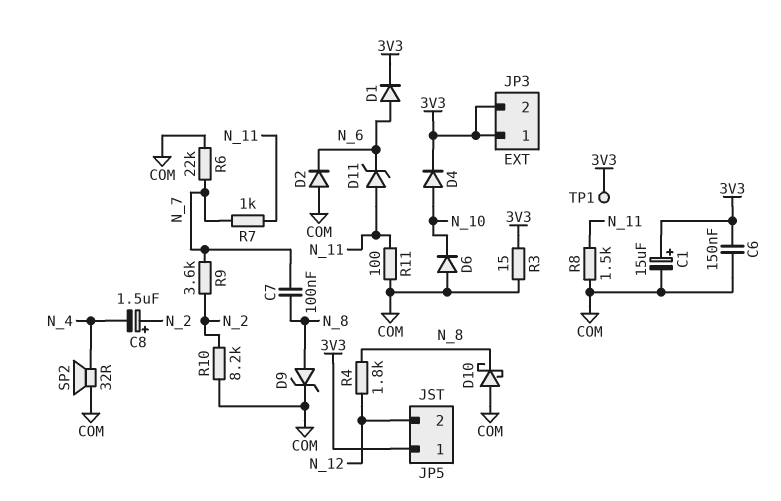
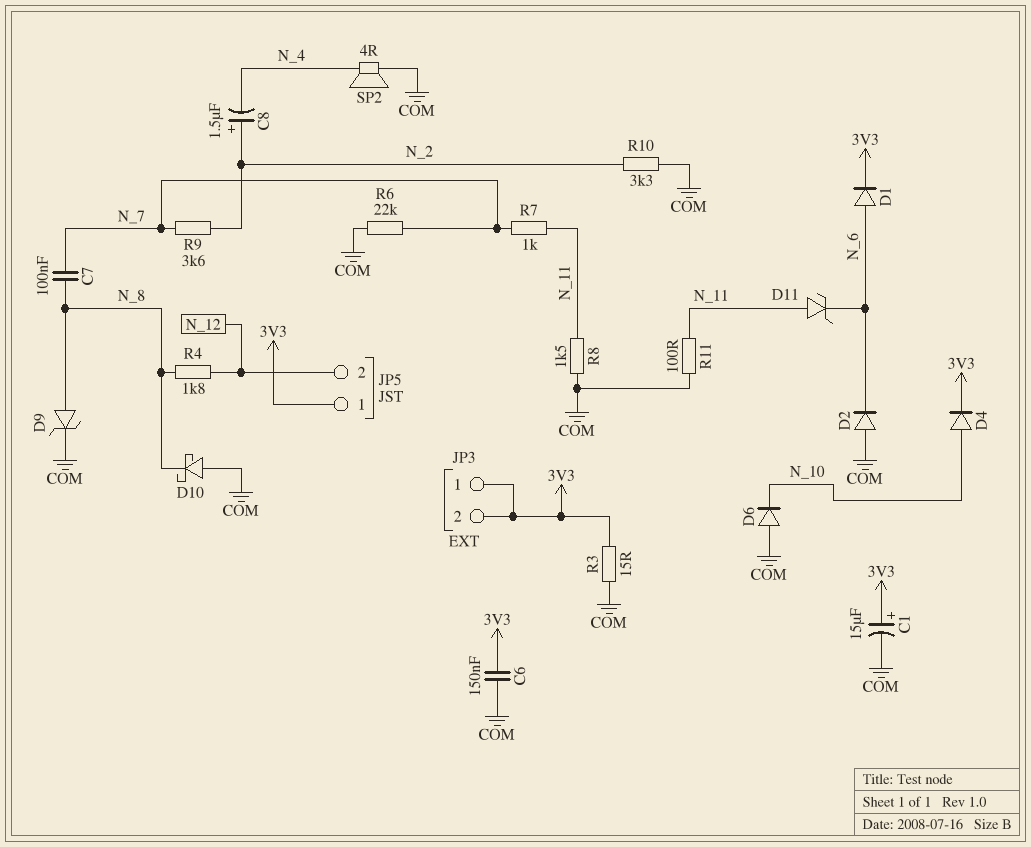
R10: 8.2k (COM, N_2) -> 3.3k (COM, N_2)
SP2: speaker 32R (COM, N_4) -> speaker 4R (COM, N_4)
TP1: test point (3V3) -> none

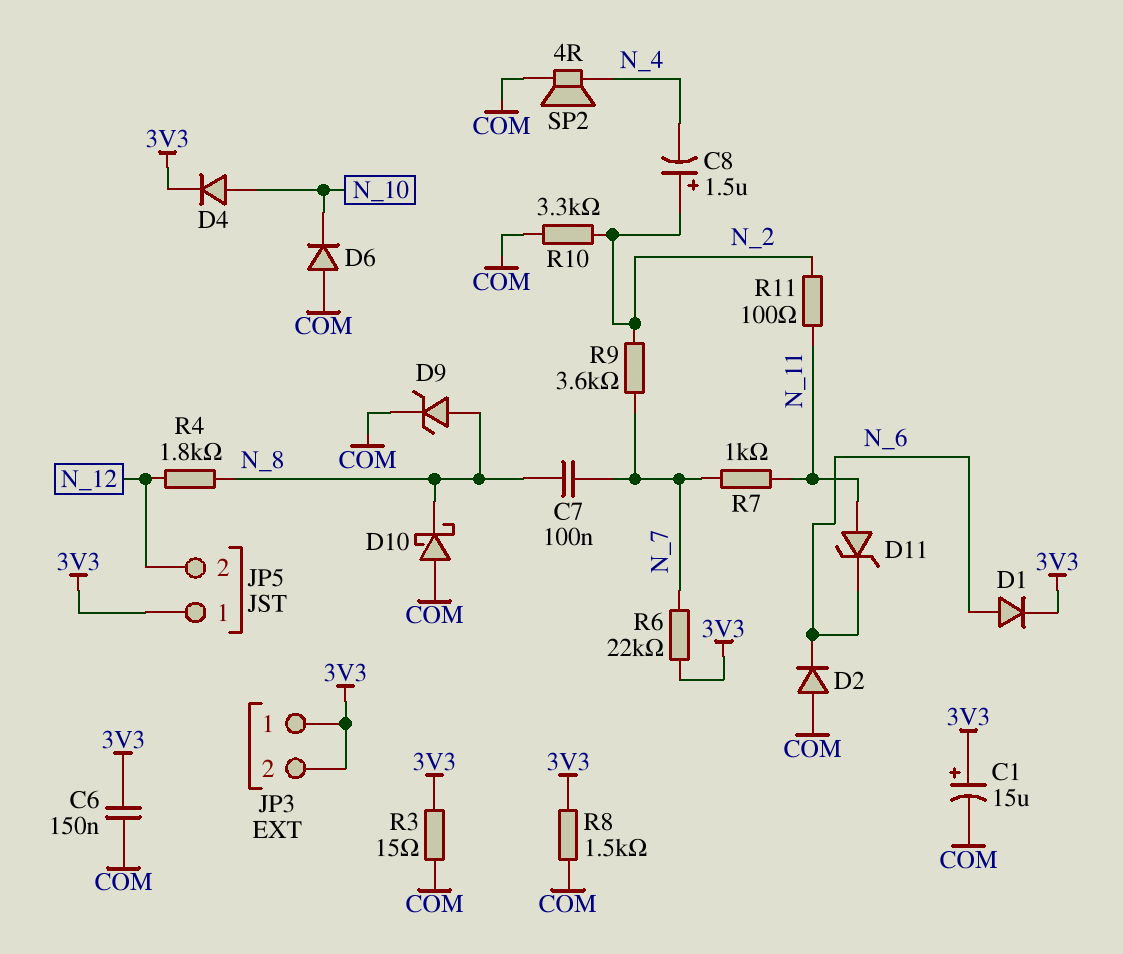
R6: 22k (COM, N_7) -> 22k (3V3, N_7)
R8: 1.5k (COM, N_11) -> 1.5k (3V3, COM)
R11: 100 (COM, N_11) -> 100 (N_2, N_11)

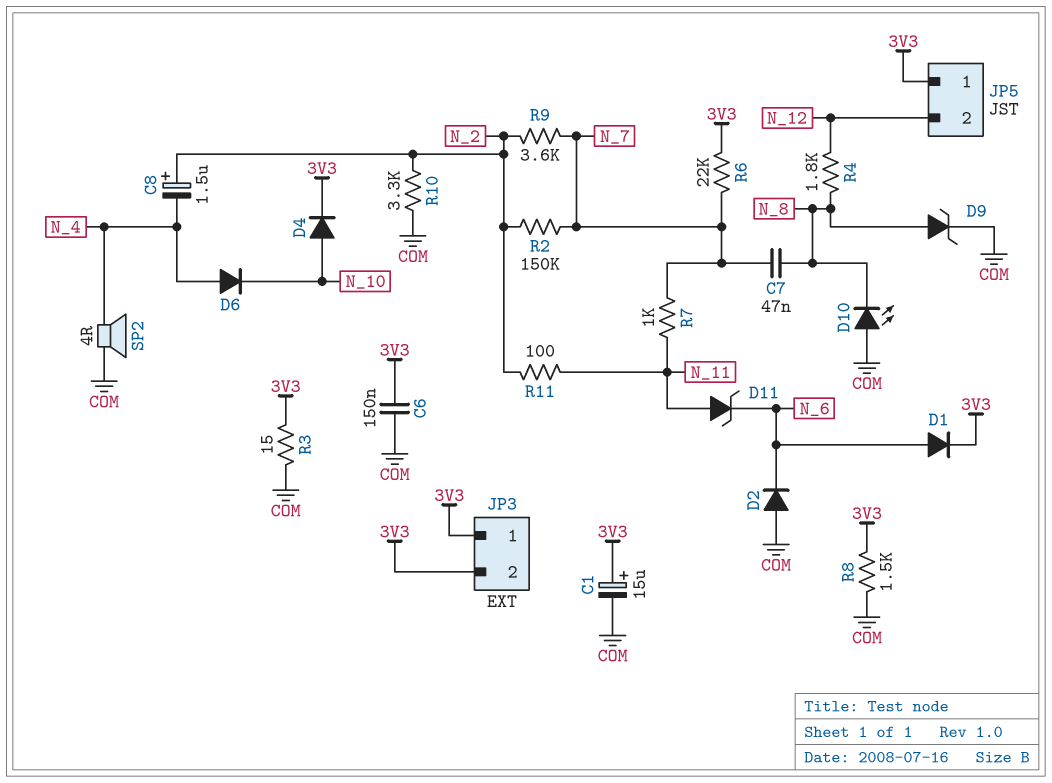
C7: 100nF (N_7, N_8) -> 47nF (N_7, N_8)
D6: diode (A COM, K N_10) -> diode (A N_4, K N_10)
D10: schottky (A COM, K N_8) -> LED (A COM, K N_8)
R2: none -> 150k (N_2, N_7)

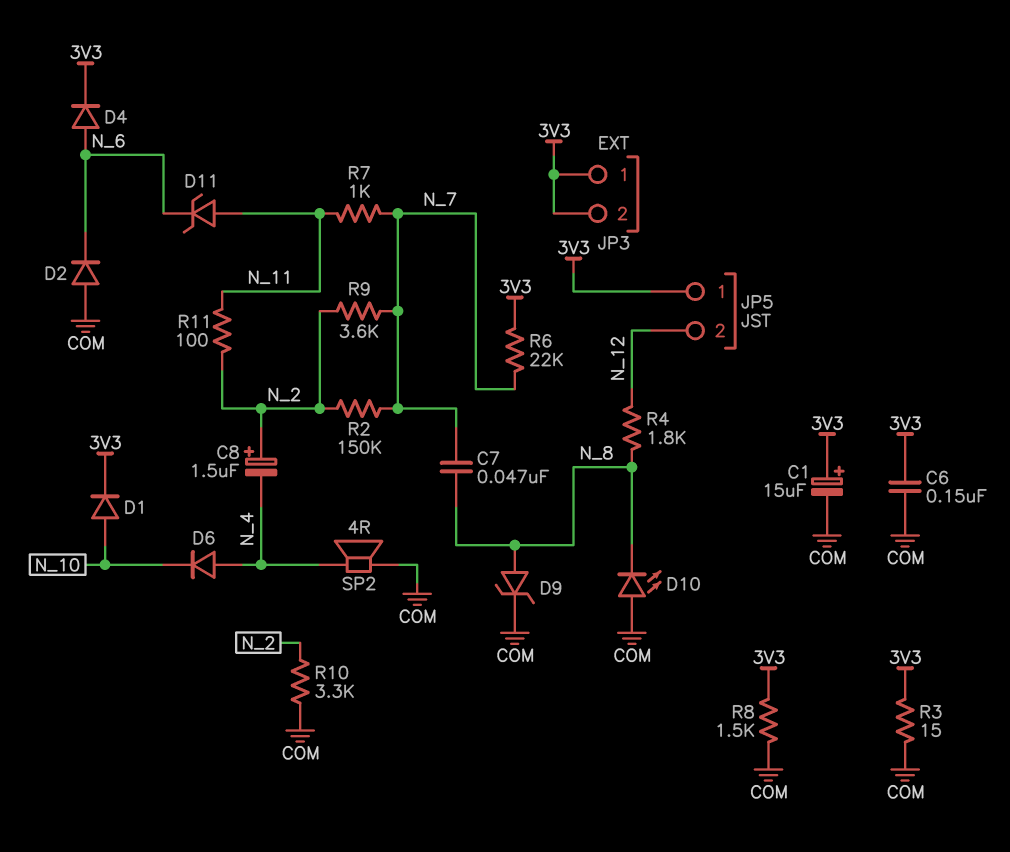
D1: diode (A N_6, K 3V3) -> diode (A N_10, K 3V3)
D4: diode (A N_10, K 3V3) -> diode (A N_6, K 3V3)

